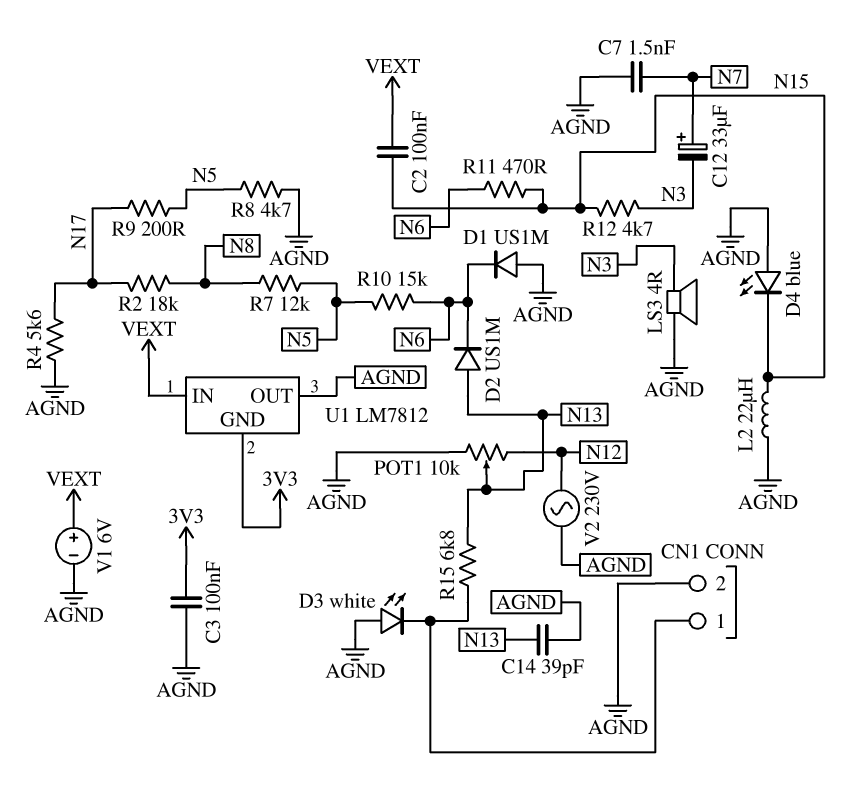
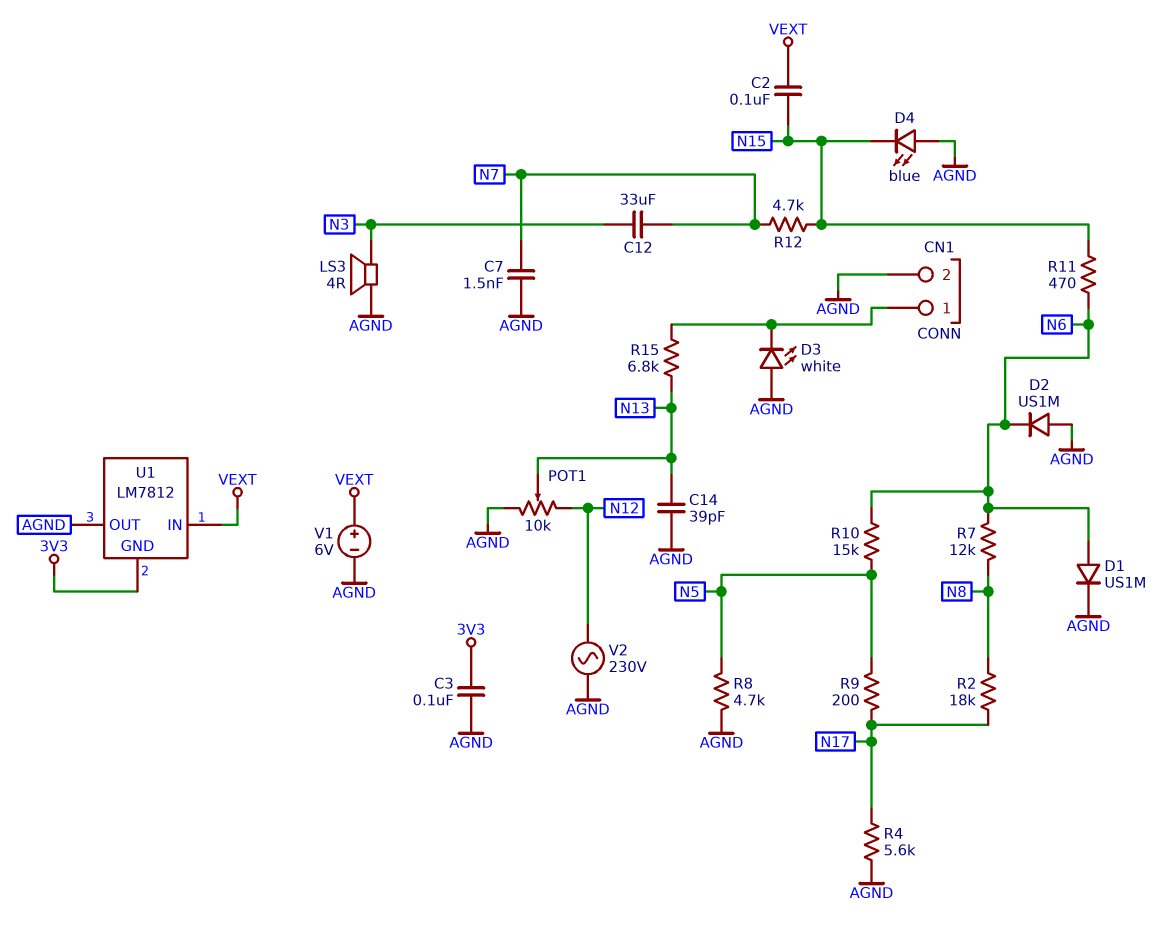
C12: 33uF (plus N7, minus N3) -> 33uF (N3, N7)
D1: diode US1M (A AGND, K N6) -> diode US1M (A N6, K AGND)
D2: diode US1M (A N13, K N6) -> diode US1M (A AGND, K N6)
L2: 22uH (AGND, N15) -> none
R7: 12k (N5, N8) -> 12k (N6, N8)
R12: 4.7k (N3, N15) -> 4.7k (N7, N15)

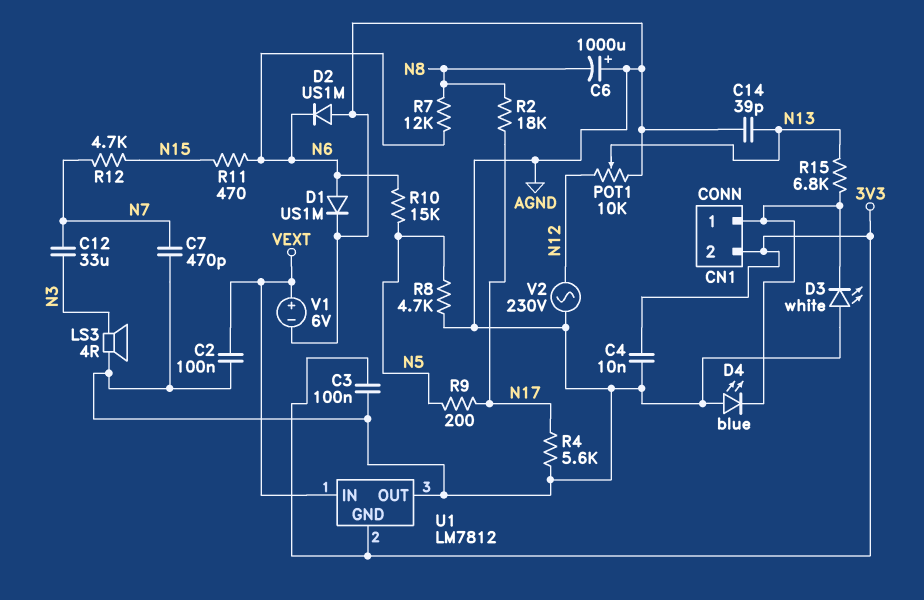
C2: 100nF (N15, VEXT) -> 100nF (AGND, VEXT)
C4: none -> 10nF (3V3, AGND)
C6: none -> 1000uF (plus AGND, minus N8)
C7: 1.5nF (AGND, N7) -> 470pF (AGND, N7)
CN1 pin 2: AGND -> 3V3
D4: LED blue (A AGND, K N15) -> LED blue (A AGND, K CN1/1)

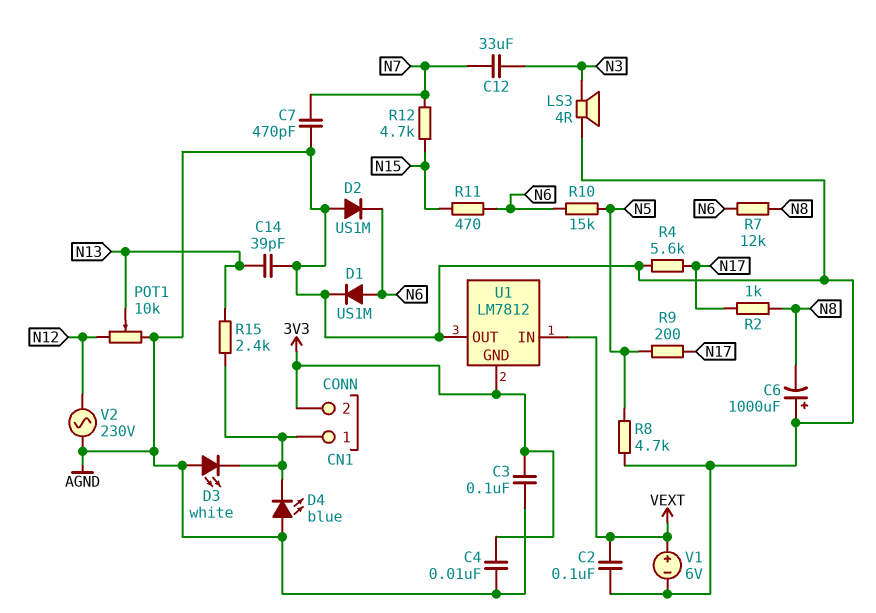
R2: 18k (N8, N17) -> 1k (N8, N17)
R15: 6.8k (CN1/1, N13) -> 2.4k (CN1/1, N13)

